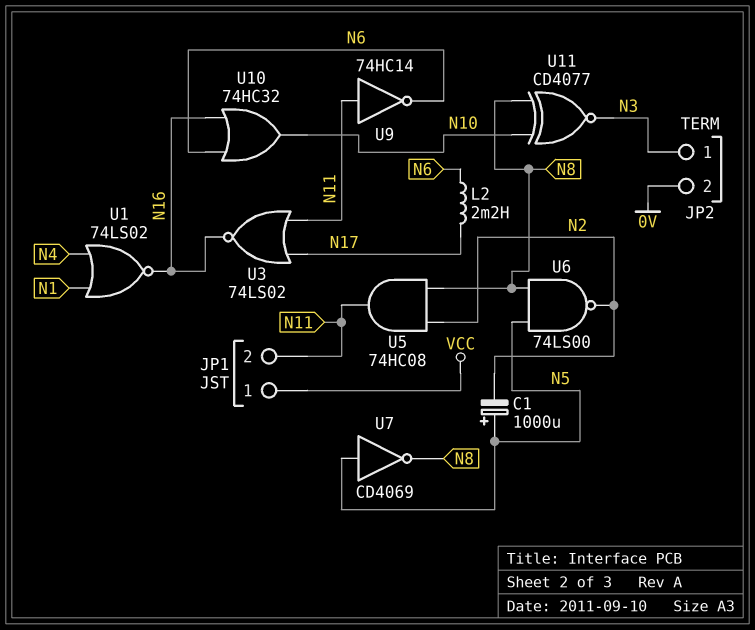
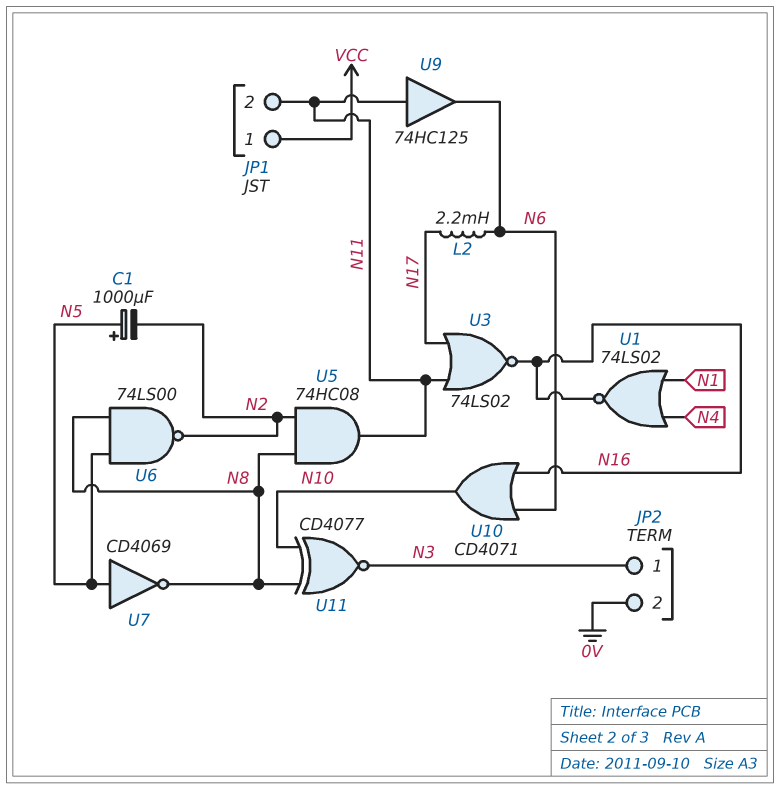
U9: NOT 74HC14 (in N11, out N6) -> buffer 74HC125 (in N11, out N6)
U10: OR 74HC32 (in N6, in N16, out N10) -> OR CD4071 (in N6, in N16, out N10)

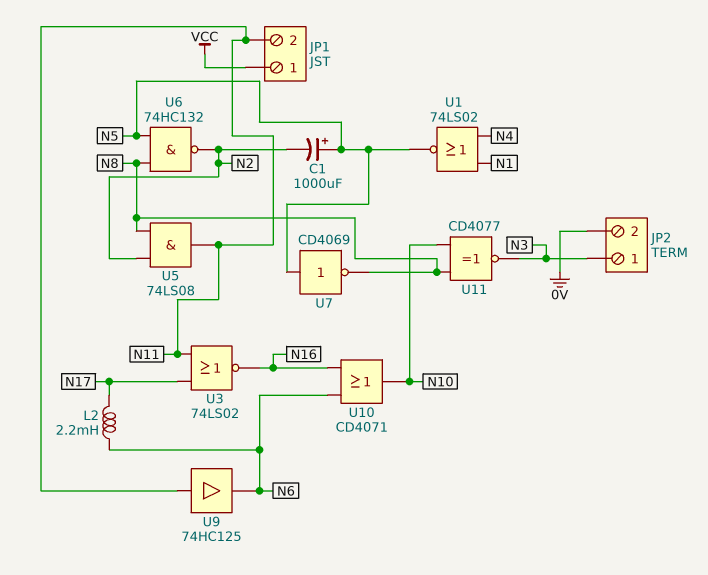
U1: NOR 74LS02 (in N1, in N4, out N16) -> NOR 74LS02 (in N1, in N4, out N5)
U5: AND 74HC08 (in N2, in N8, out N11) -> AND 74LS08 (in N2, in N8, out N11)
U6: NAND 74LS00 (in N5, in N8, out N2) -> NAND 74HC132 (in N5, in N8, out N2)

